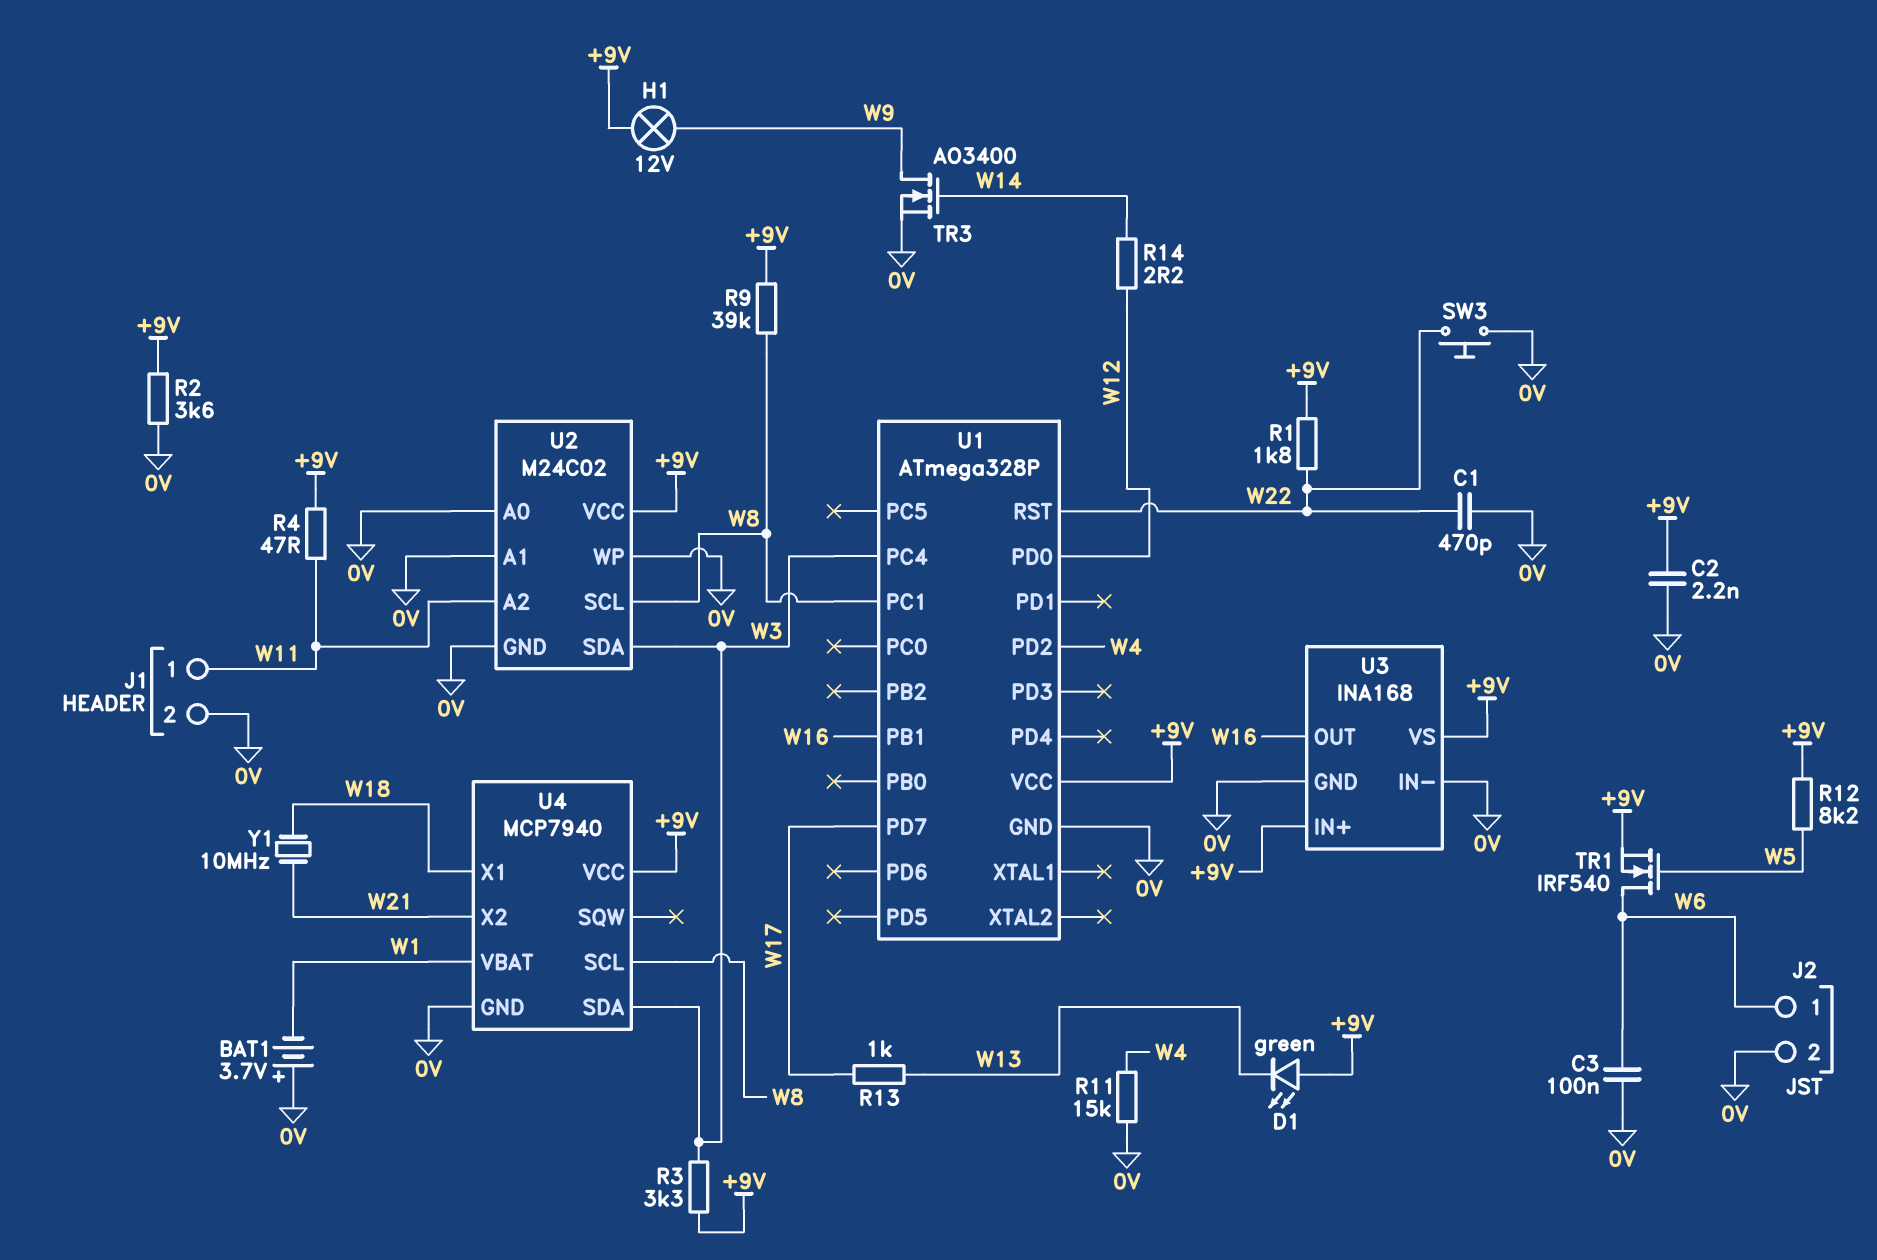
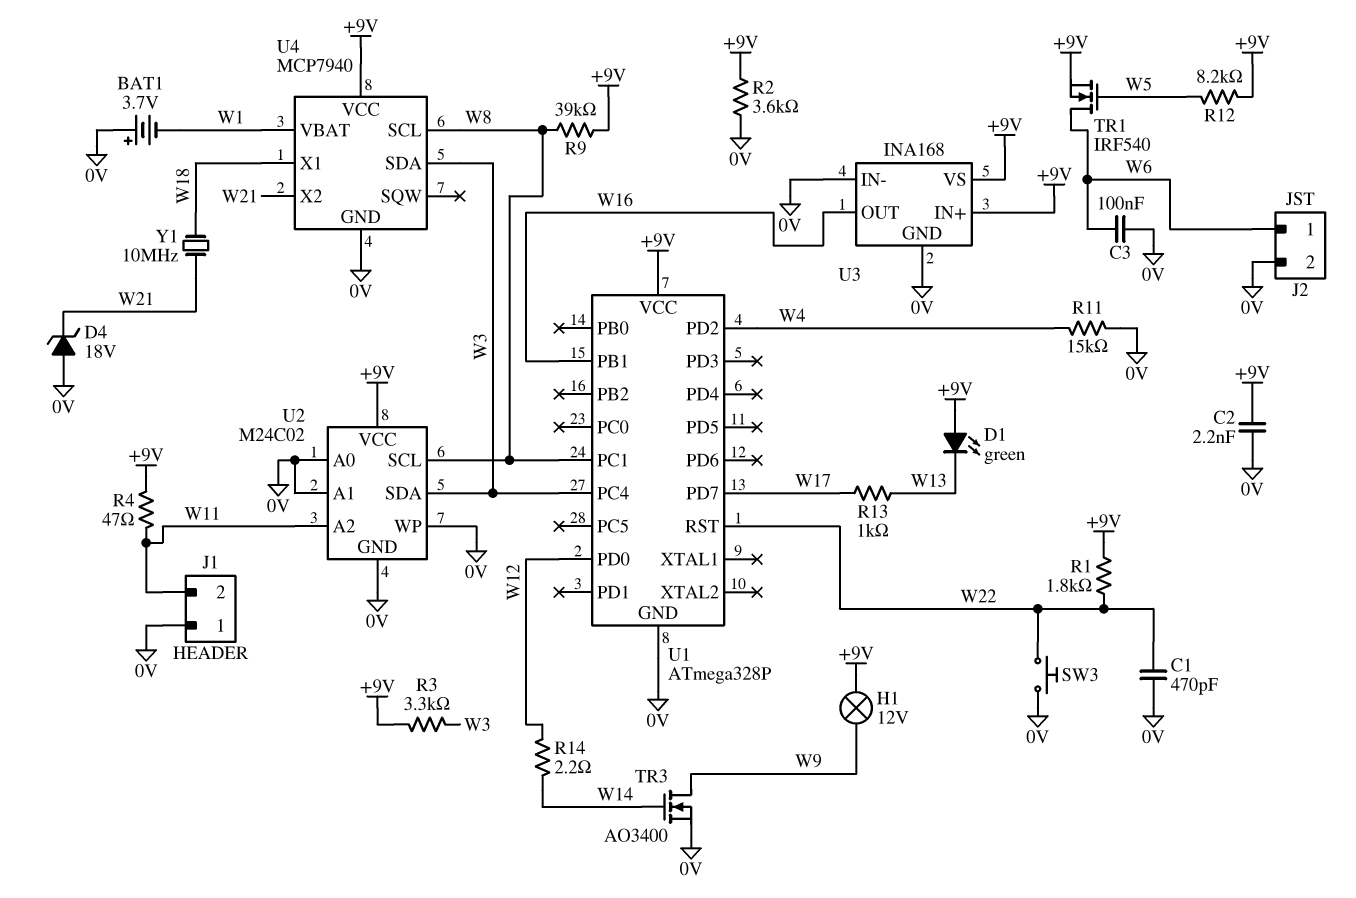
D4: none -> zener 18V (A 0V, K W21)
J1 pin 1: W11 -> 0V
J1 pin 2: 0V -> W11

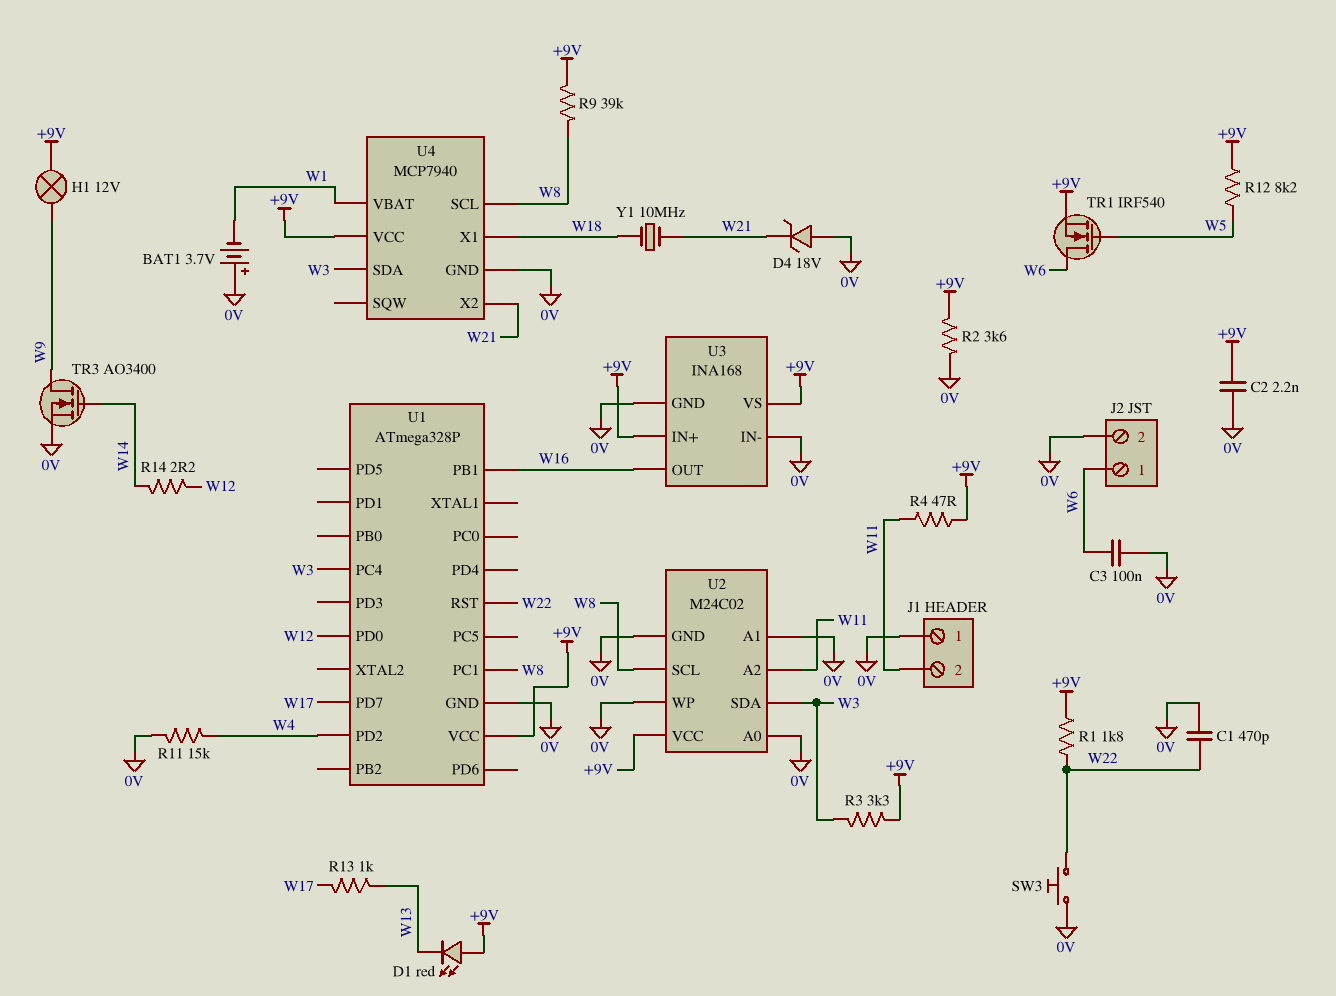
D1: LED green (A +9V, K W13) -> LED red (A +9V, K W13)

